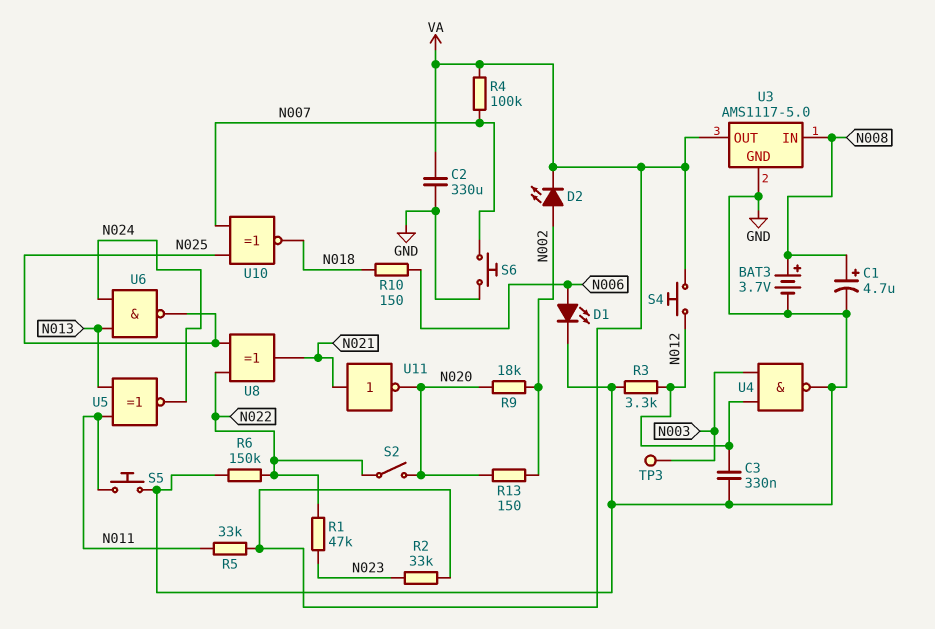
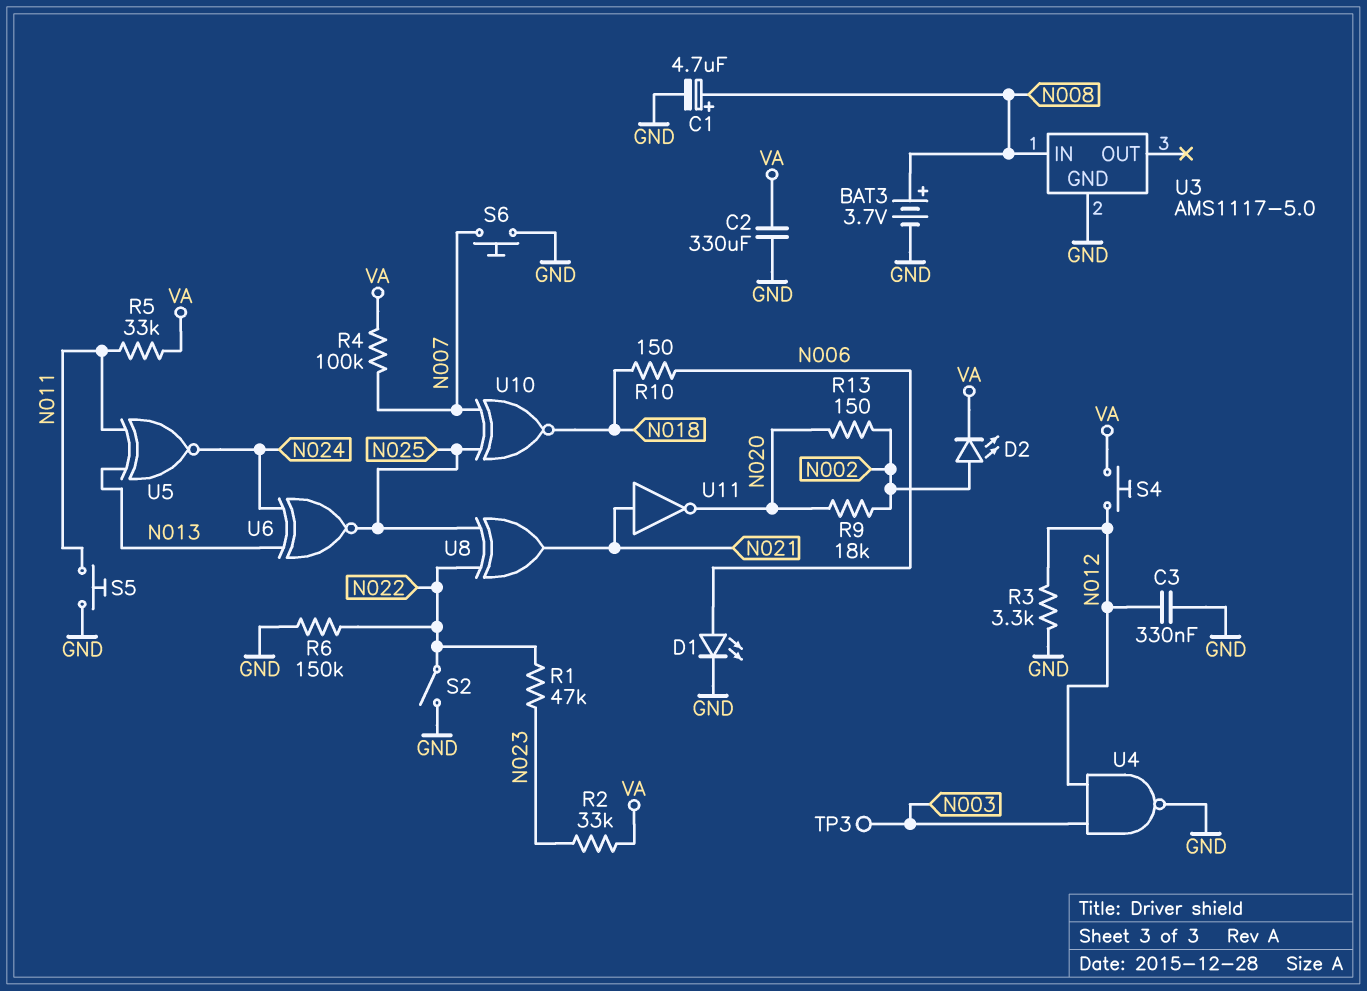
S2: switch (N020, N022) -> switch (GND, N022)
U3 pin OUT: VA -> none
U6: NAND (in N013, in N024, out N025) -> XNOR (in N013, in N024, out N025)

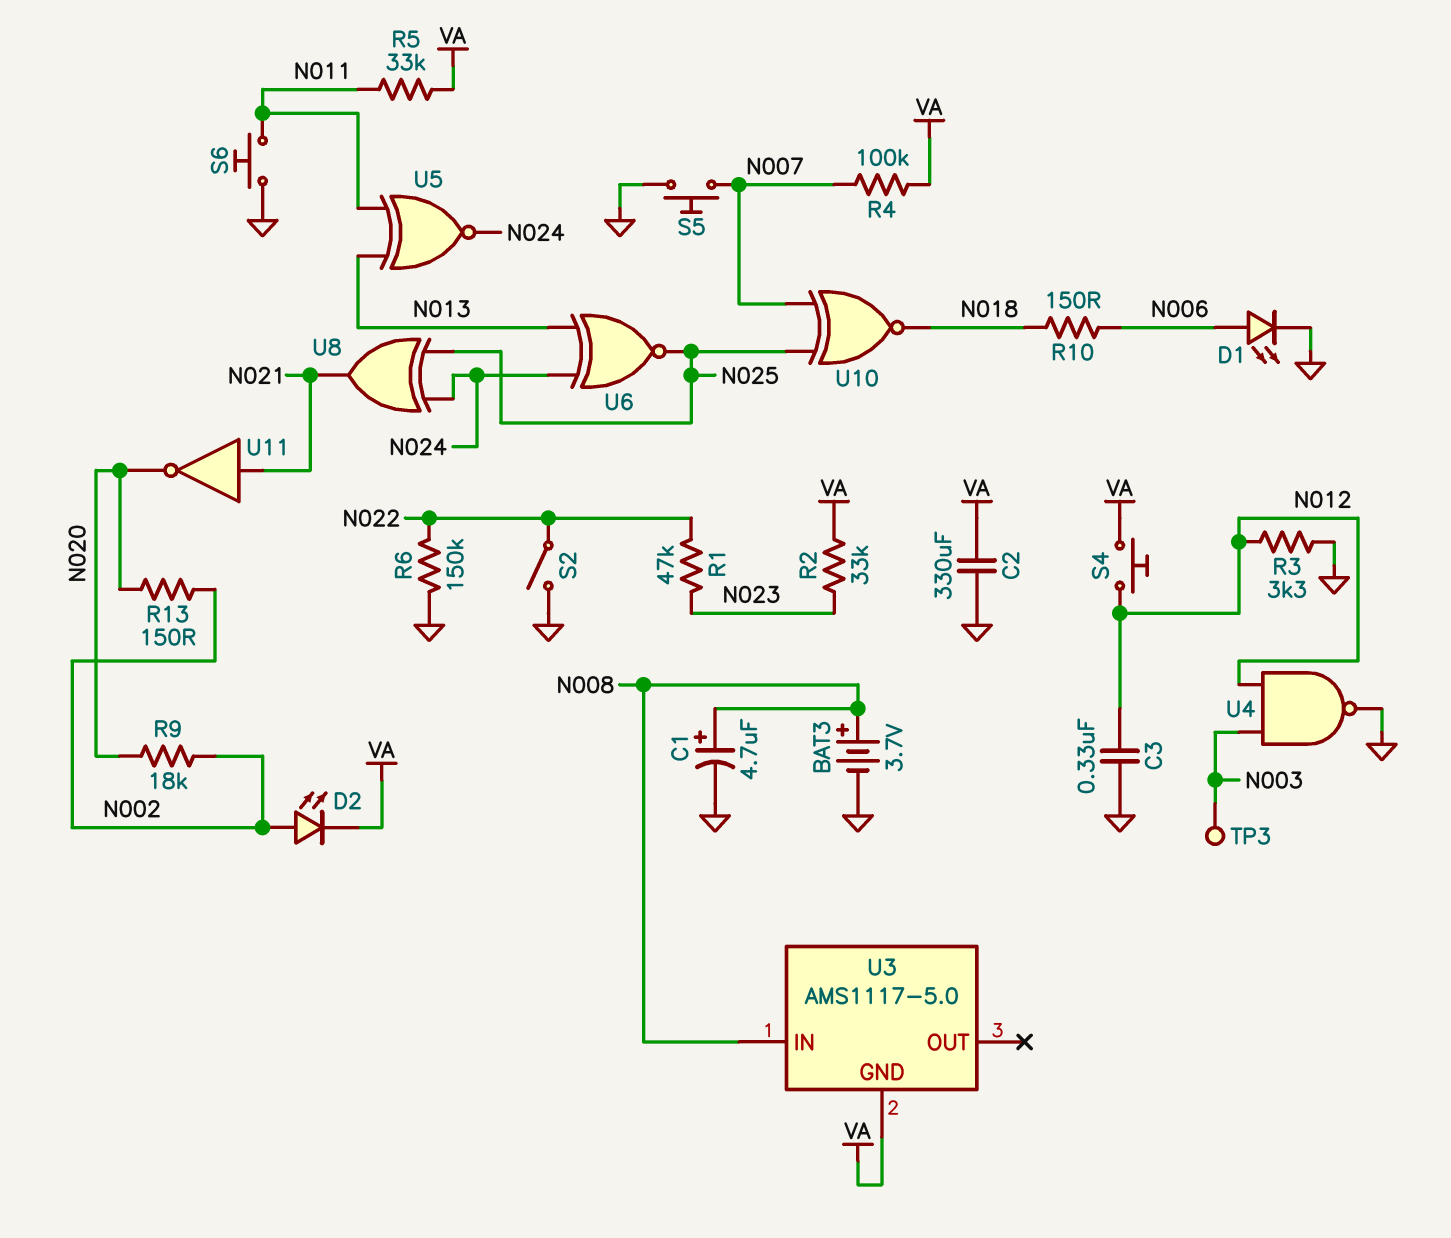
S5: button (GND, N011) -> button (GND, N007)
S6: button (GND, N007) -> button (GND, N011)
U3 pin GND: GND -> VA
U8: XOR (in N022, in N025, out N021) -> XOR (in N024, in N025, out N021)

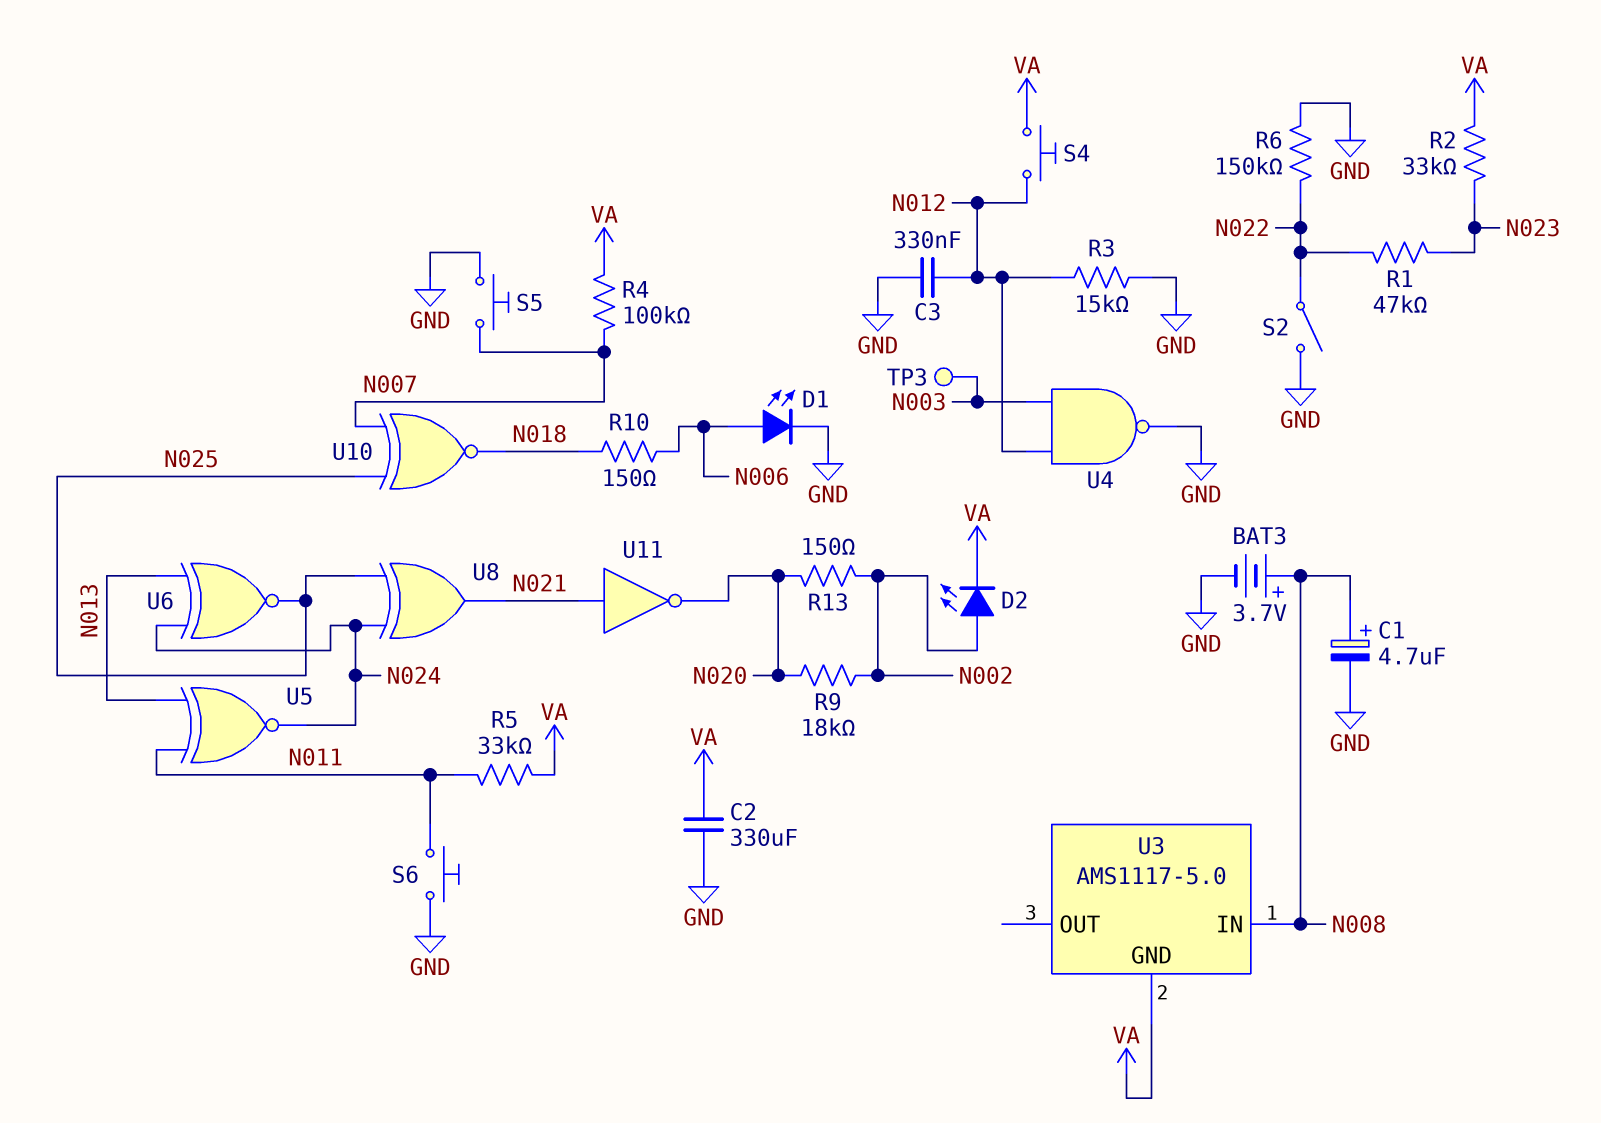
R3: 3.3k (GND, N012) -> 15k (GND, N012)

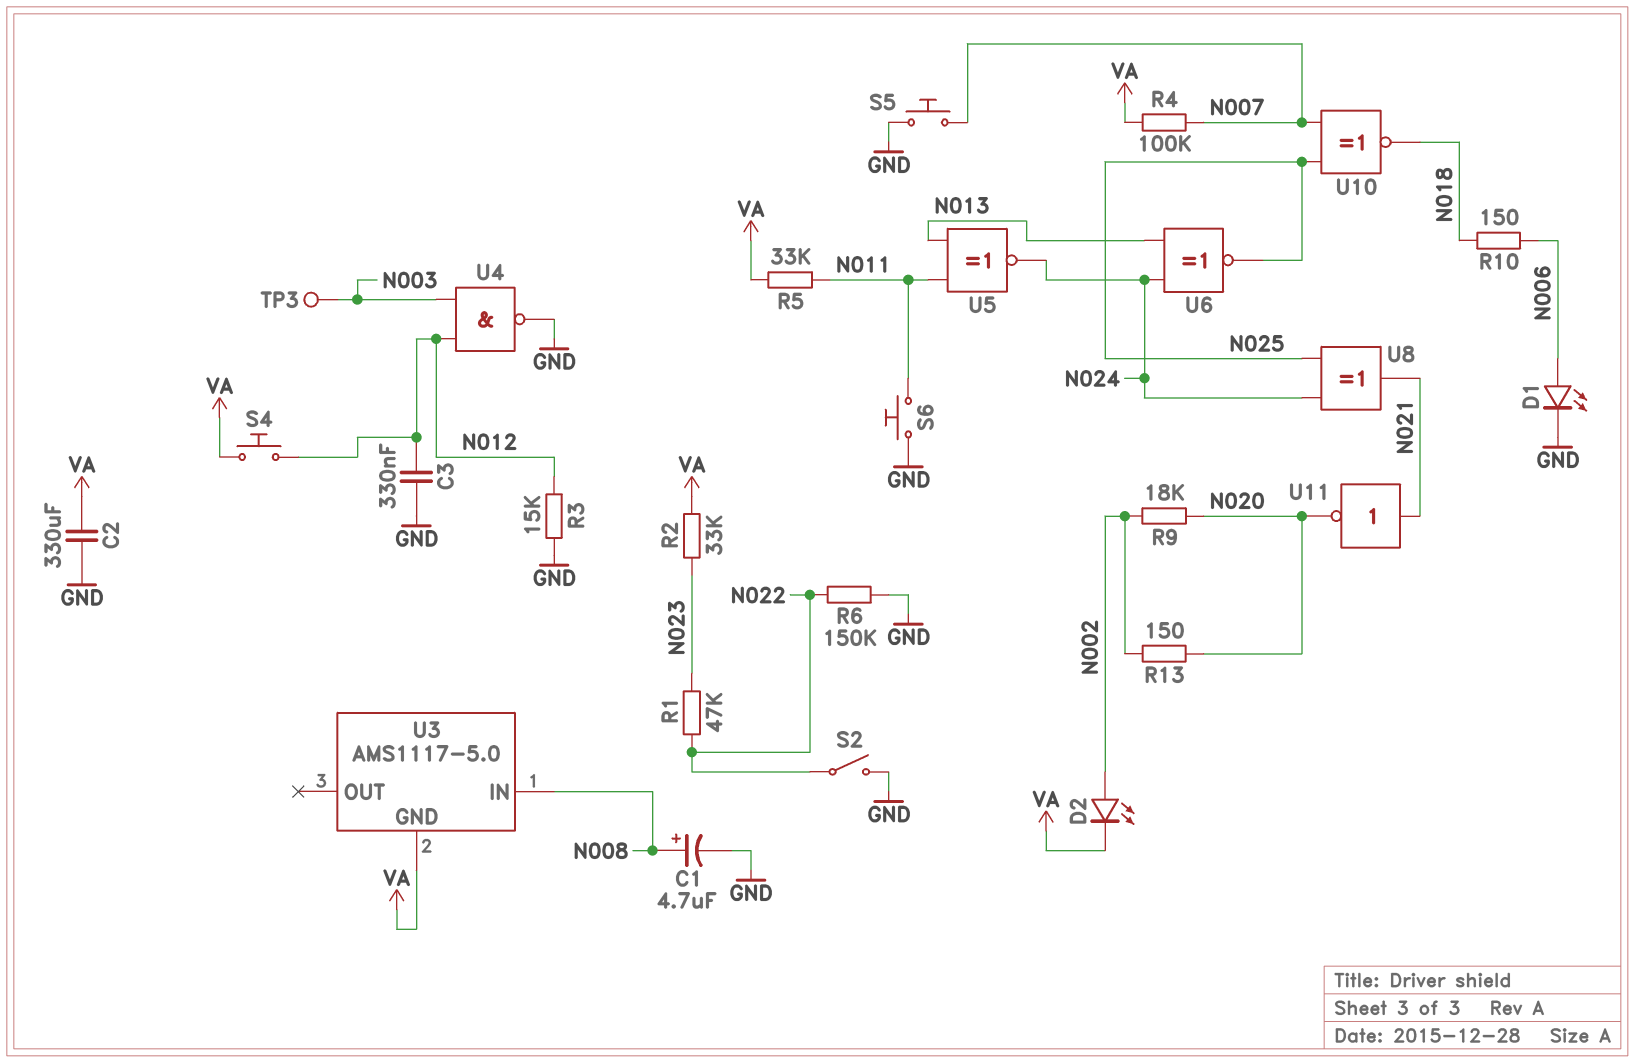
BAT3: 3.7V (plus N008, minus GND) -> none

